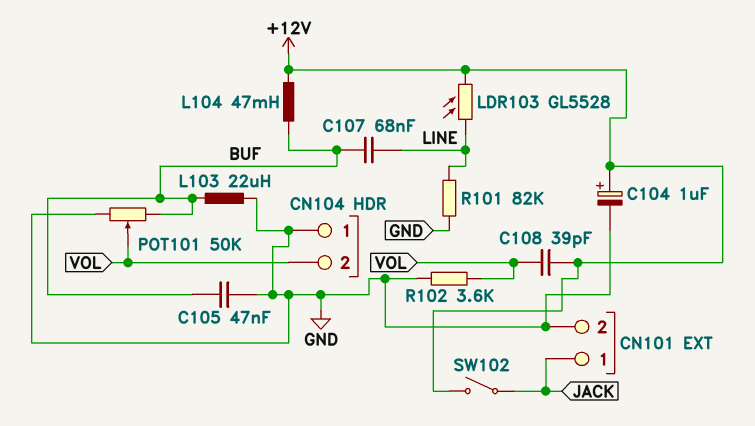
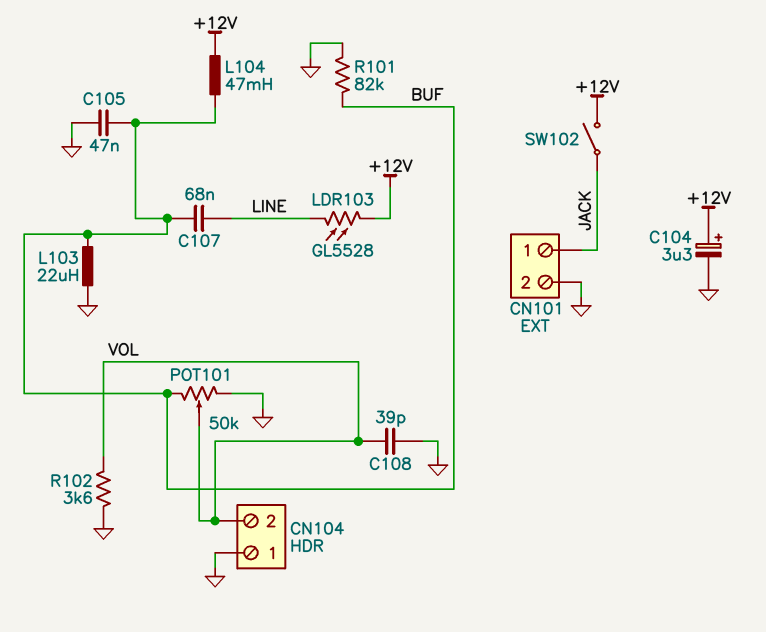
C104: 1uF (plus +12V, minus GND) -> 3.3uF (plus +12V, minus GND)
C108: 39pF (+12V, VOL) -> 39pF (GND, VOL)
R101: 82k (GND, LINE) -> 82k (BUF, GND)

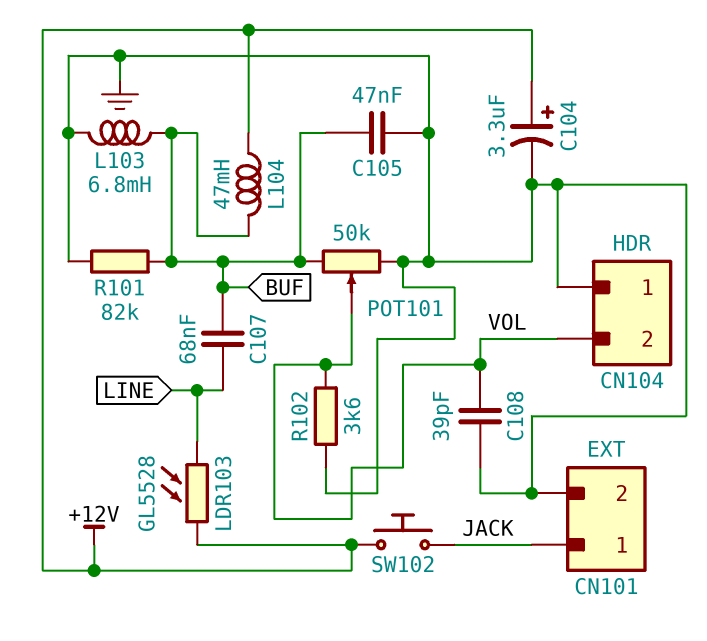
L103: 22uH (BUF, GND) -> 6.8mH (BUF, GND)
SW102: switch (+12V, JACK) -> button (+12V, JACK)

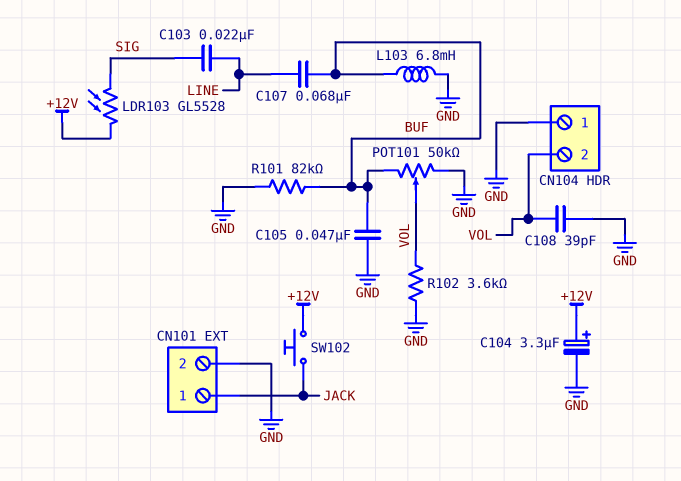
C103: none -> 22nF (LINE, SIG)
L104: 47mH (+12V, BUF) -> none
LDR103: GL5528 (+12V, LINE) -> GL5528 (+12V, SIG)

